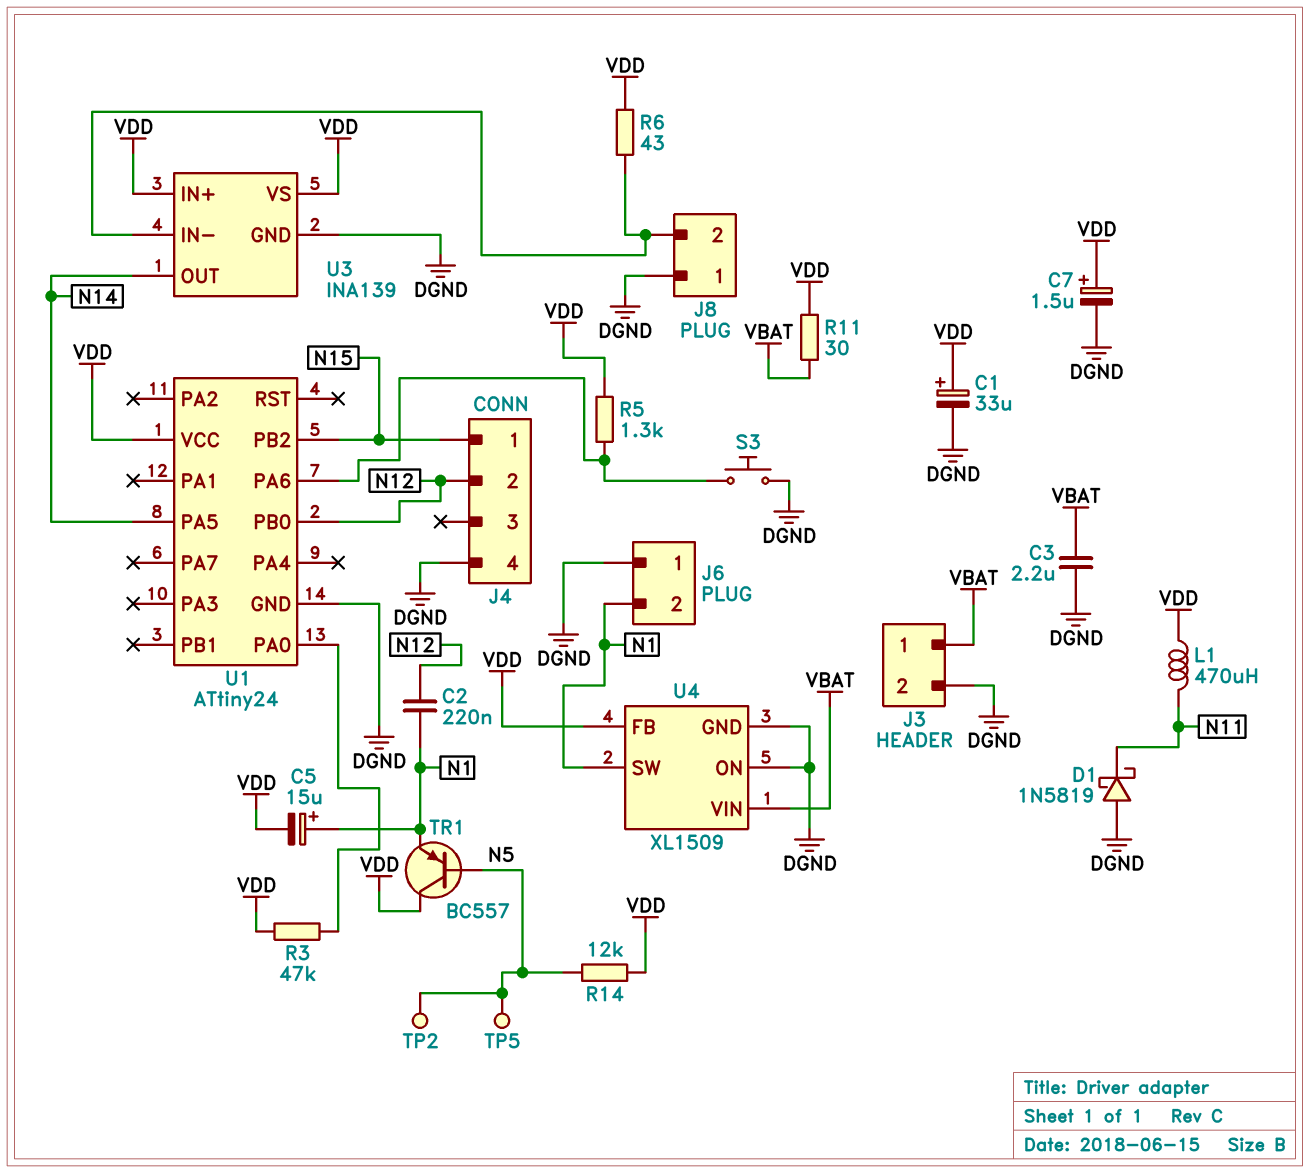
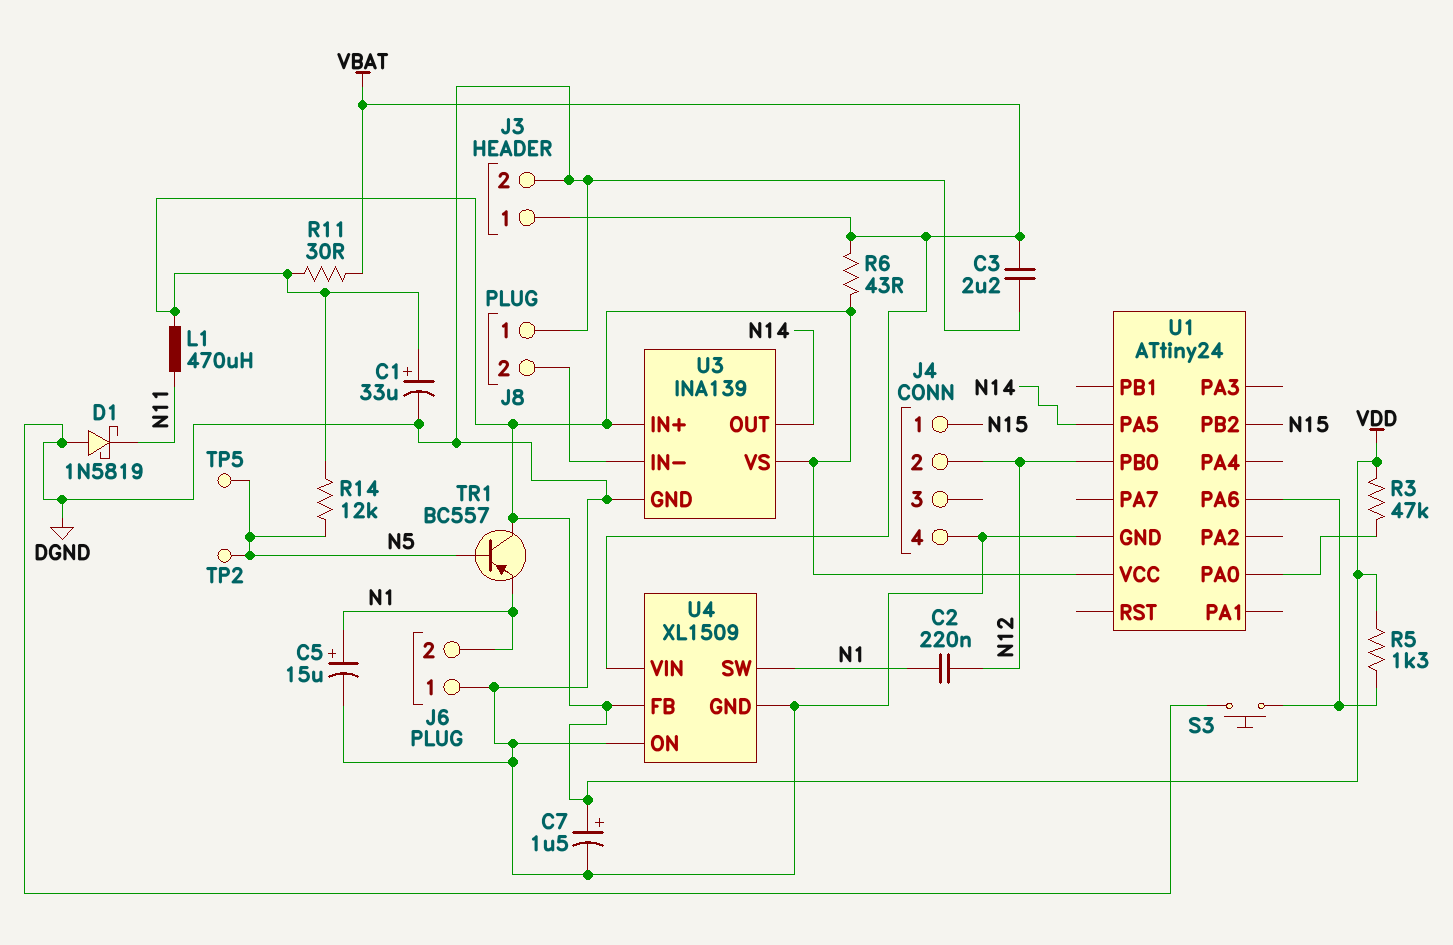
C5: 15uF (plus N1, minus VDD) -> 15uF (plus N1, minus DGND)
R6: 43 (J8/2, VDD) -> 43 (VBAT, VDD)

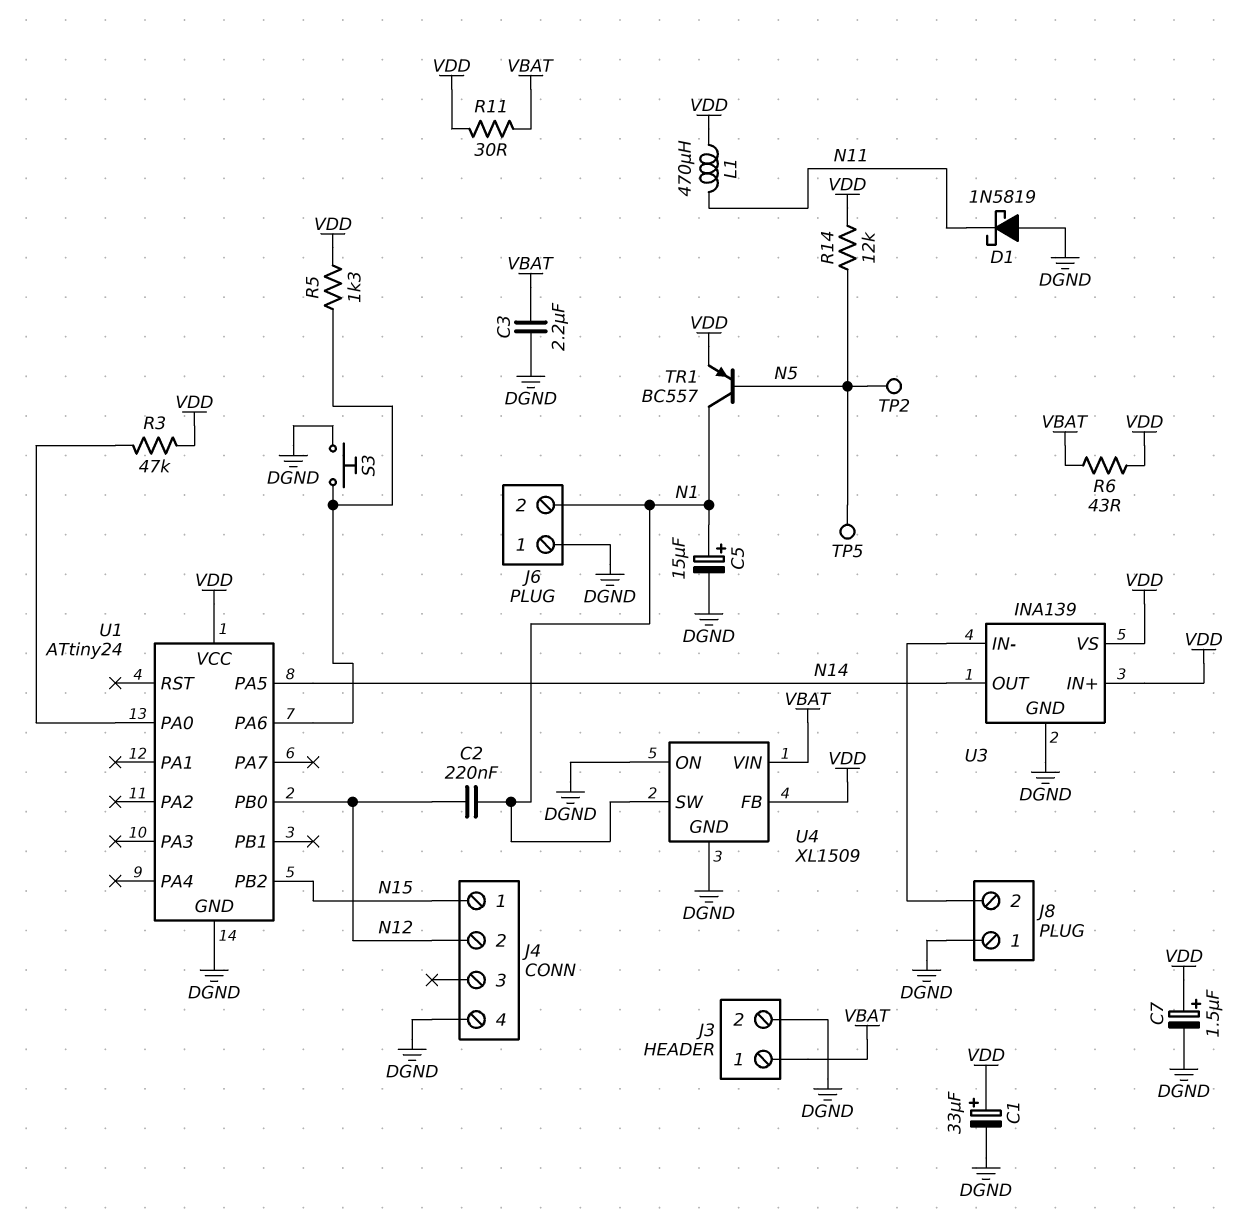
TR1: PNP BC557 (B N5, C VDD, E N1) -> PNP BC557 (B N5, C N1, E VDD)

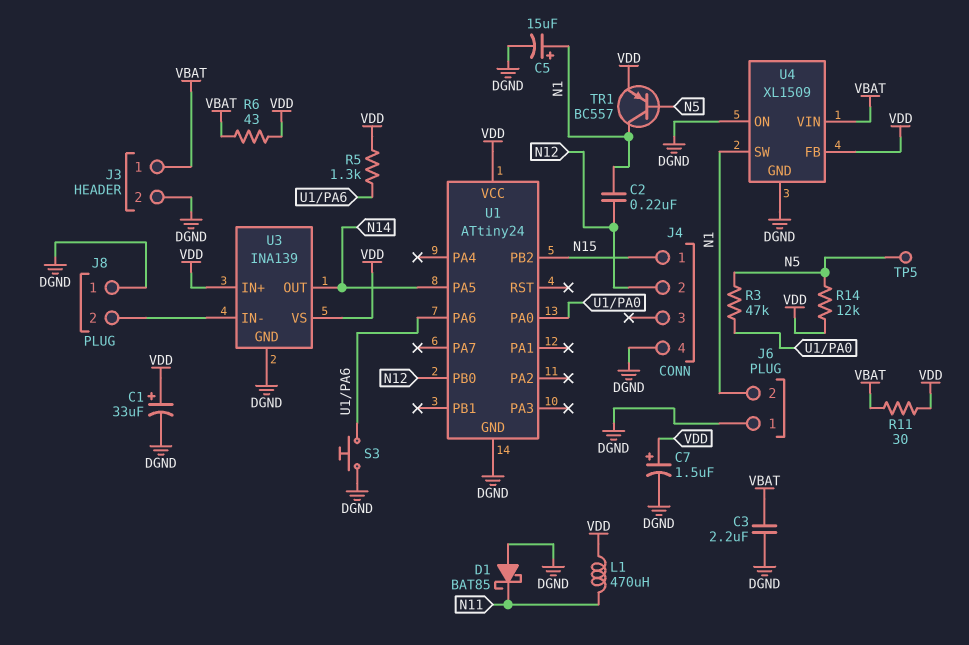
D1: schottky 1N5819 (A DGND, K N11) -> schottky BAT85 (A DGND, K N11)
R3: 47k (U1/PA0, VDD) -> 47k (N5, U1/PA0)
TP2: test point (N5) -> none

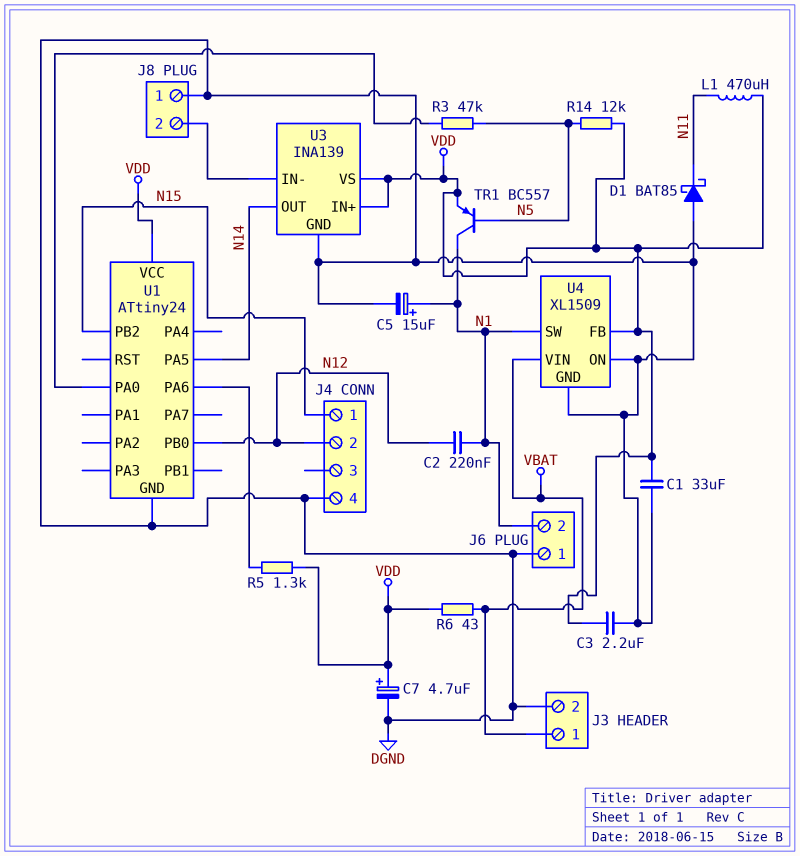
C1: 33uF (plus VDD, minus DGND) -> 33uF (DGND, VDD)
C3: 2.2uF (DGND, VBAT) -> 2.2uF (DGND, VDD)
C7: 1.5uF (plus VDD, minus DGND) -> 4.7uF (plus VDD, minus DGND)
R11: 30 (VBAT, VDD) -> none
S3: button (DGND, U1/PA6) -> none
TP5: test point (N5) -> none

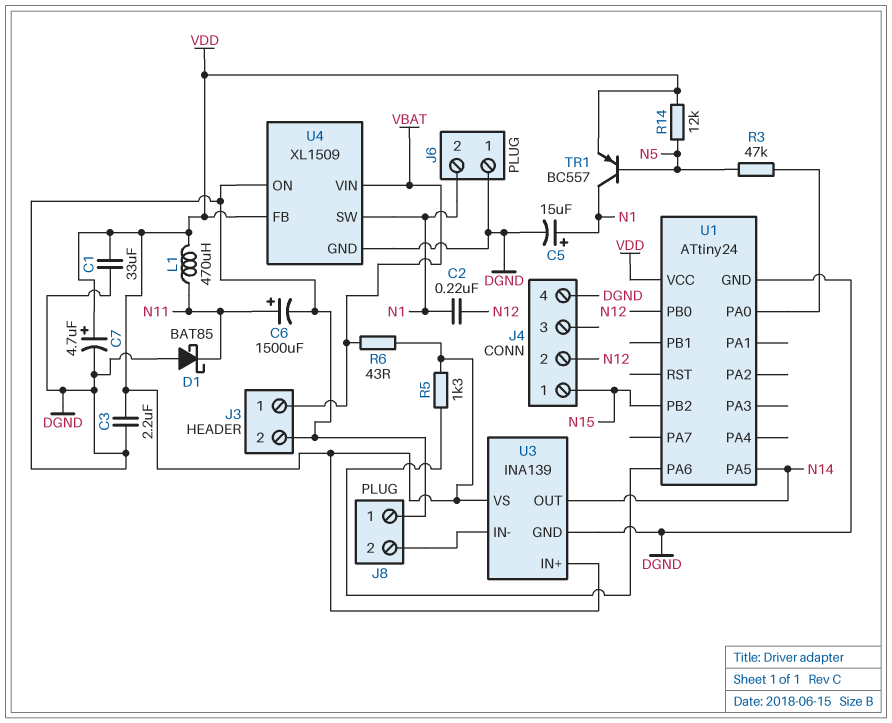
C6: none -> 1500uF (plus N11, minus DGND)

